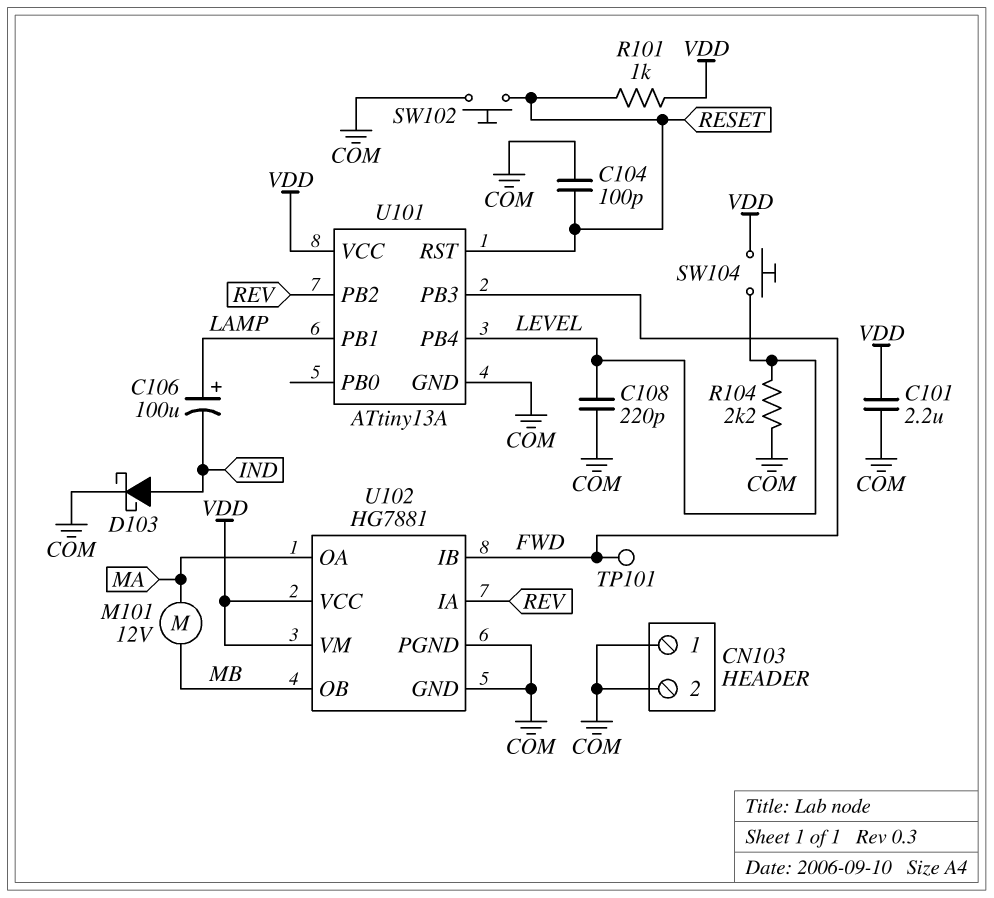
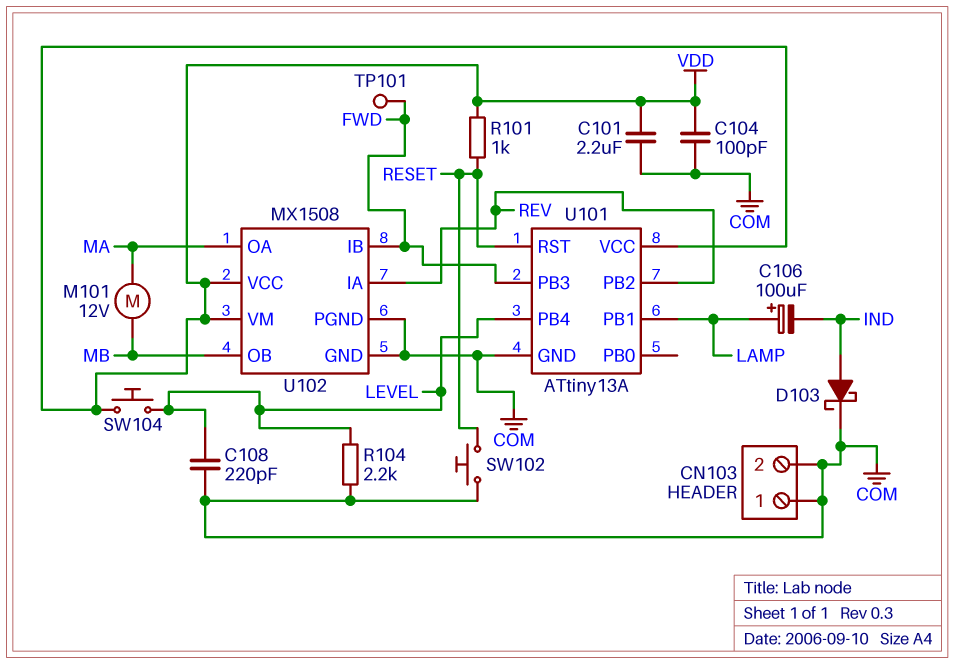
C104: 100pF (COM, RESET) -> 100pF (COM, VDD)
U102: HG7881 -> MX1508

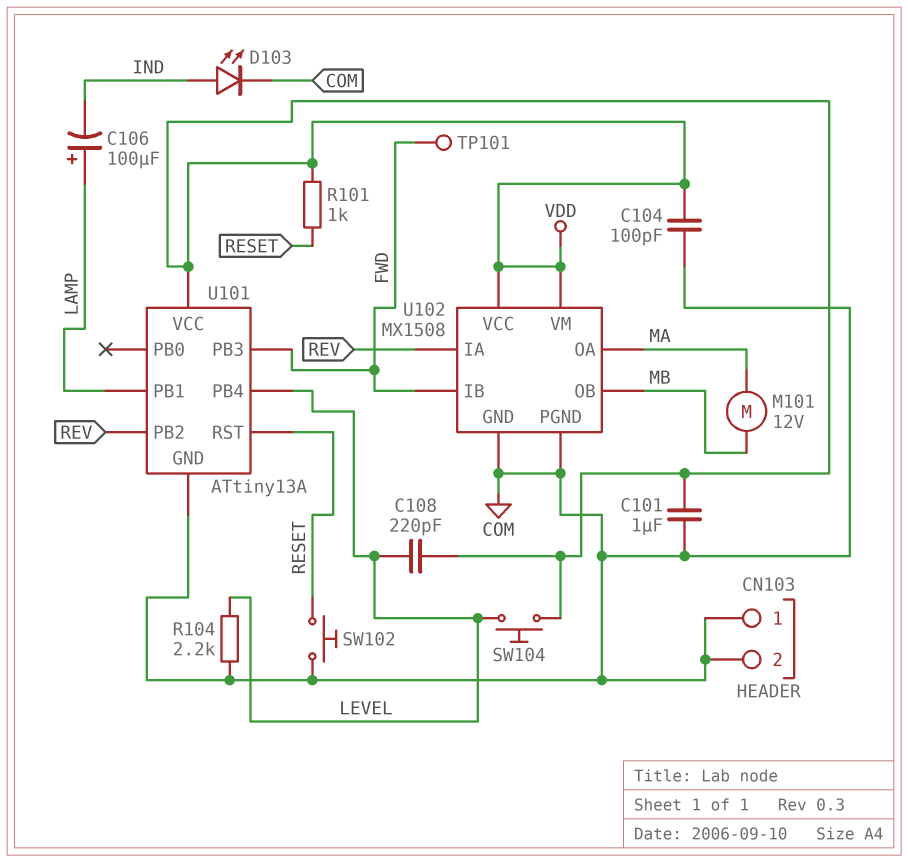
C101: 2.2uF (COM, VDD) -> 1uF (COM, VDD)
C108: 220pF (COM, LEVEL) -> 220pF (LEVEL, VDD)
D103: schottky (A IND, K COM) -> LED (A IND, K COM)

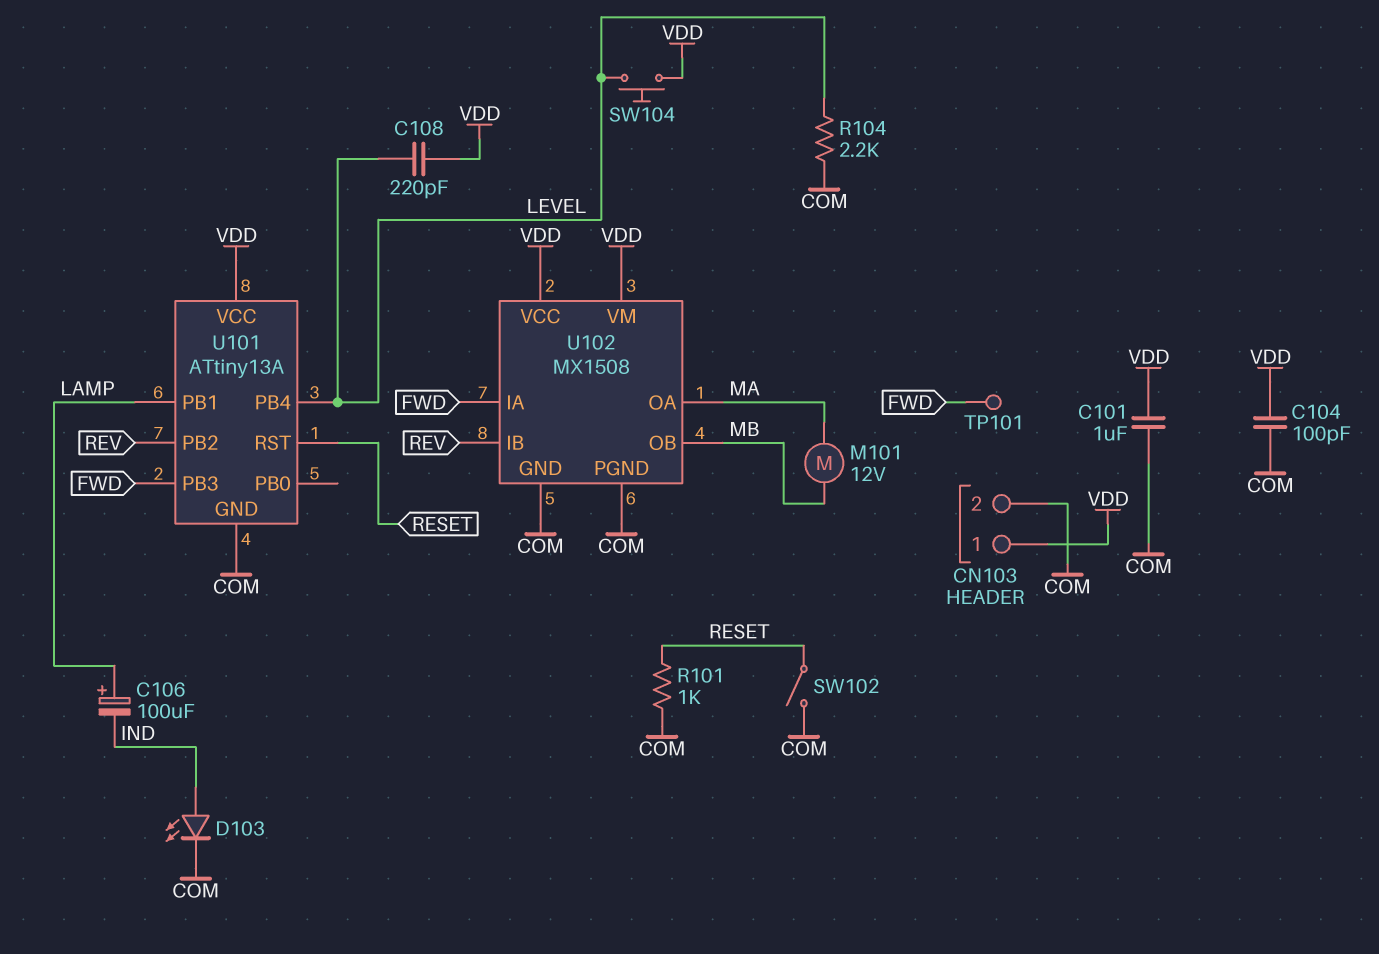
CN103 pin 1: COM -> VDD
R101: 1k (RESET, VDD) -> 1k (COM, RESET)
SW102: button (COM, RESET) -> switch (COM, RESET)
U102 pin IA: REV -> FWD
U102 pin IB: FWD -> REV

